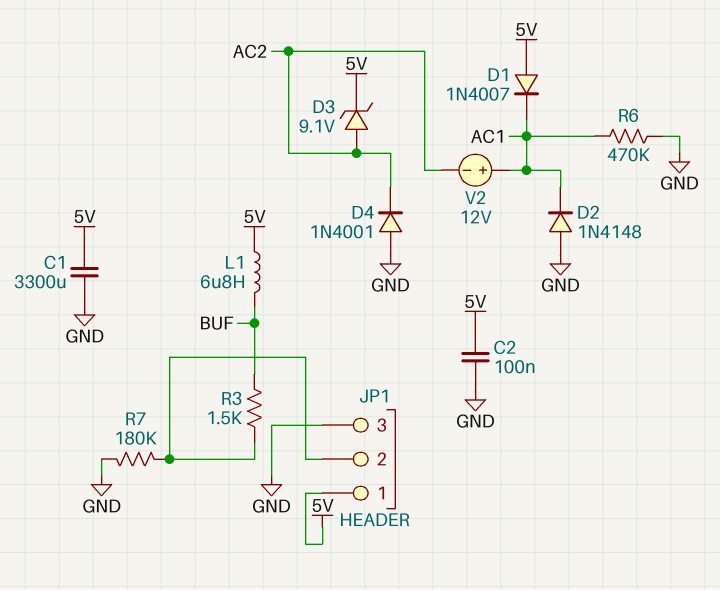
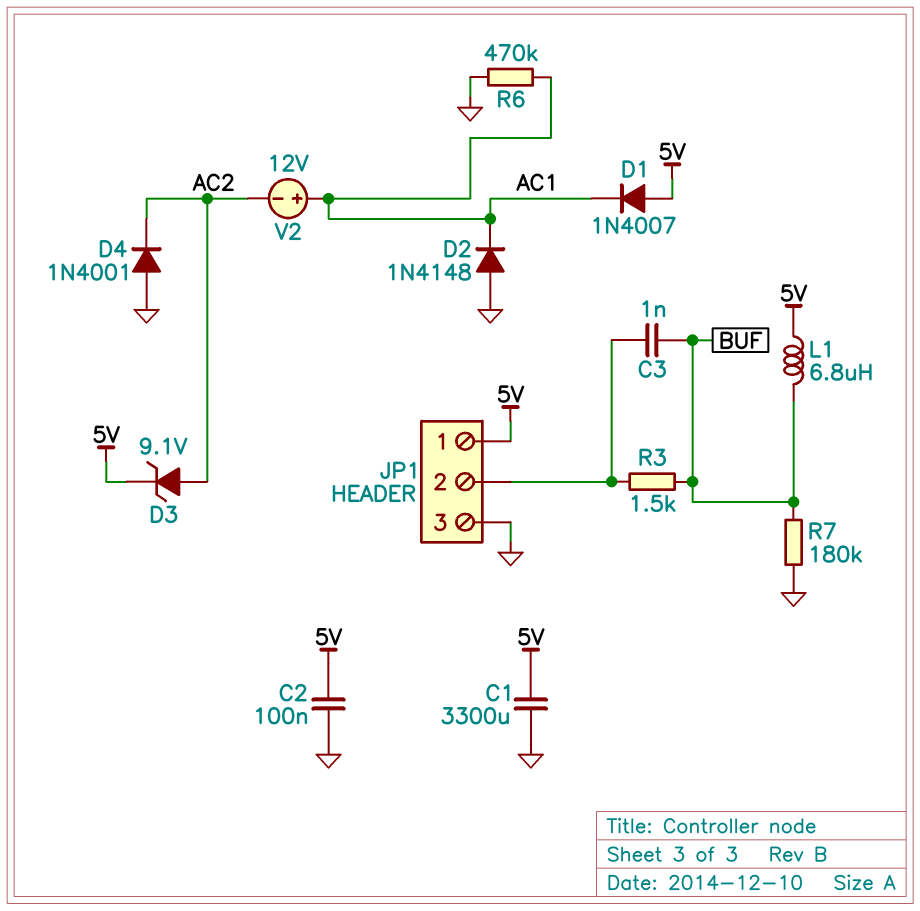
C3: none -> 1nF (BUF, JP1/2)
R7: 180k (GND, JP1/2) -> 180k (BUF, GND)

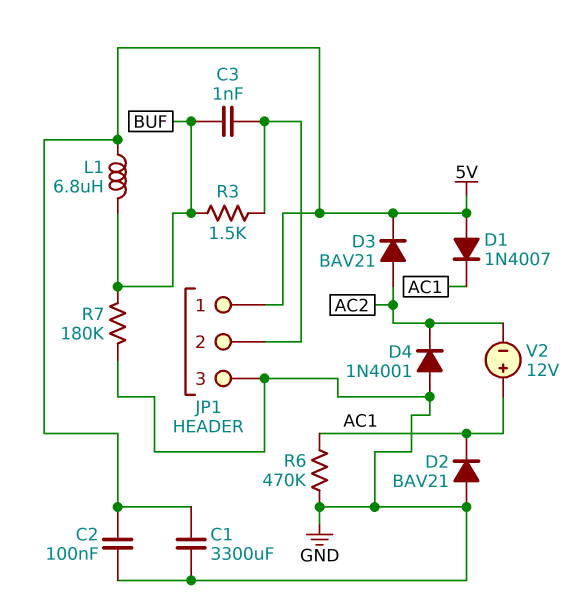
D2: diode 1N4148 (A GND, K AC1) -> diode BAV21 (A GND, K AC1)
D3: zener 9.1V (A AC2, K 5V) -> diode BAV21 (A AC2, K 5V)

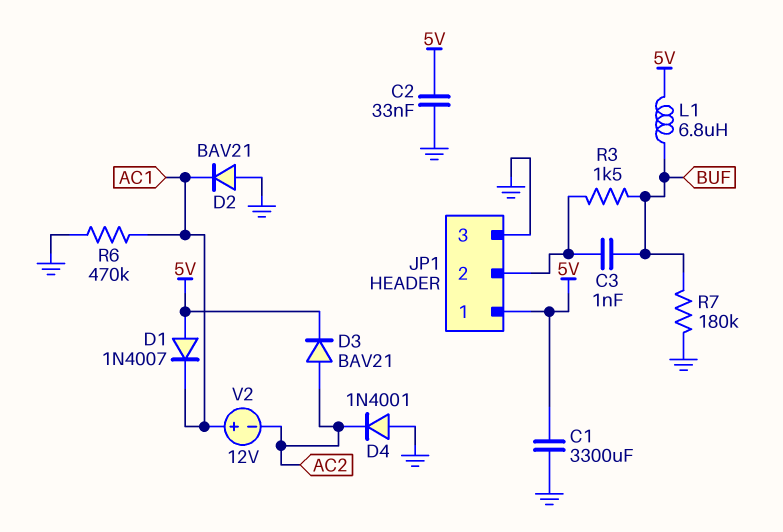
C2: 100nF (5V, GND) -> 33nF (5V, GND)

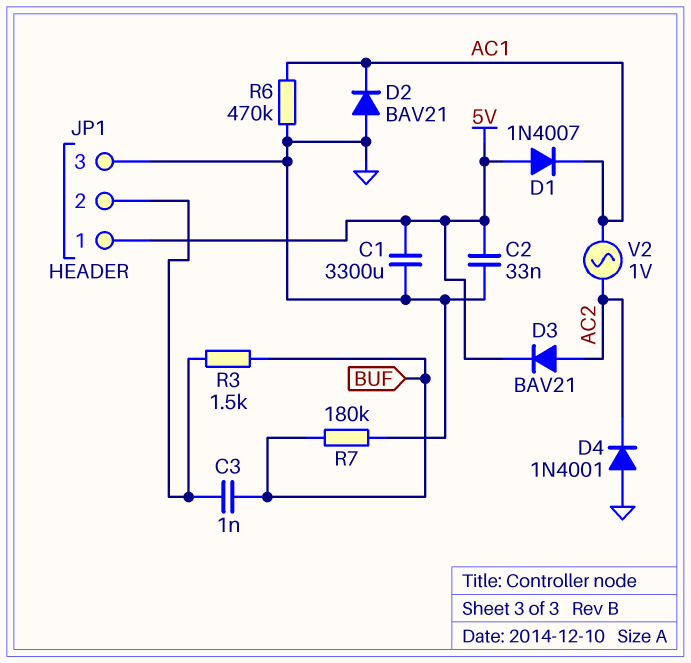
L1: 6.8uH (5V, BUF) -> none
V2: 12V (plus AC1, minus AC2) -> AC 1V (AC1, AC2)

